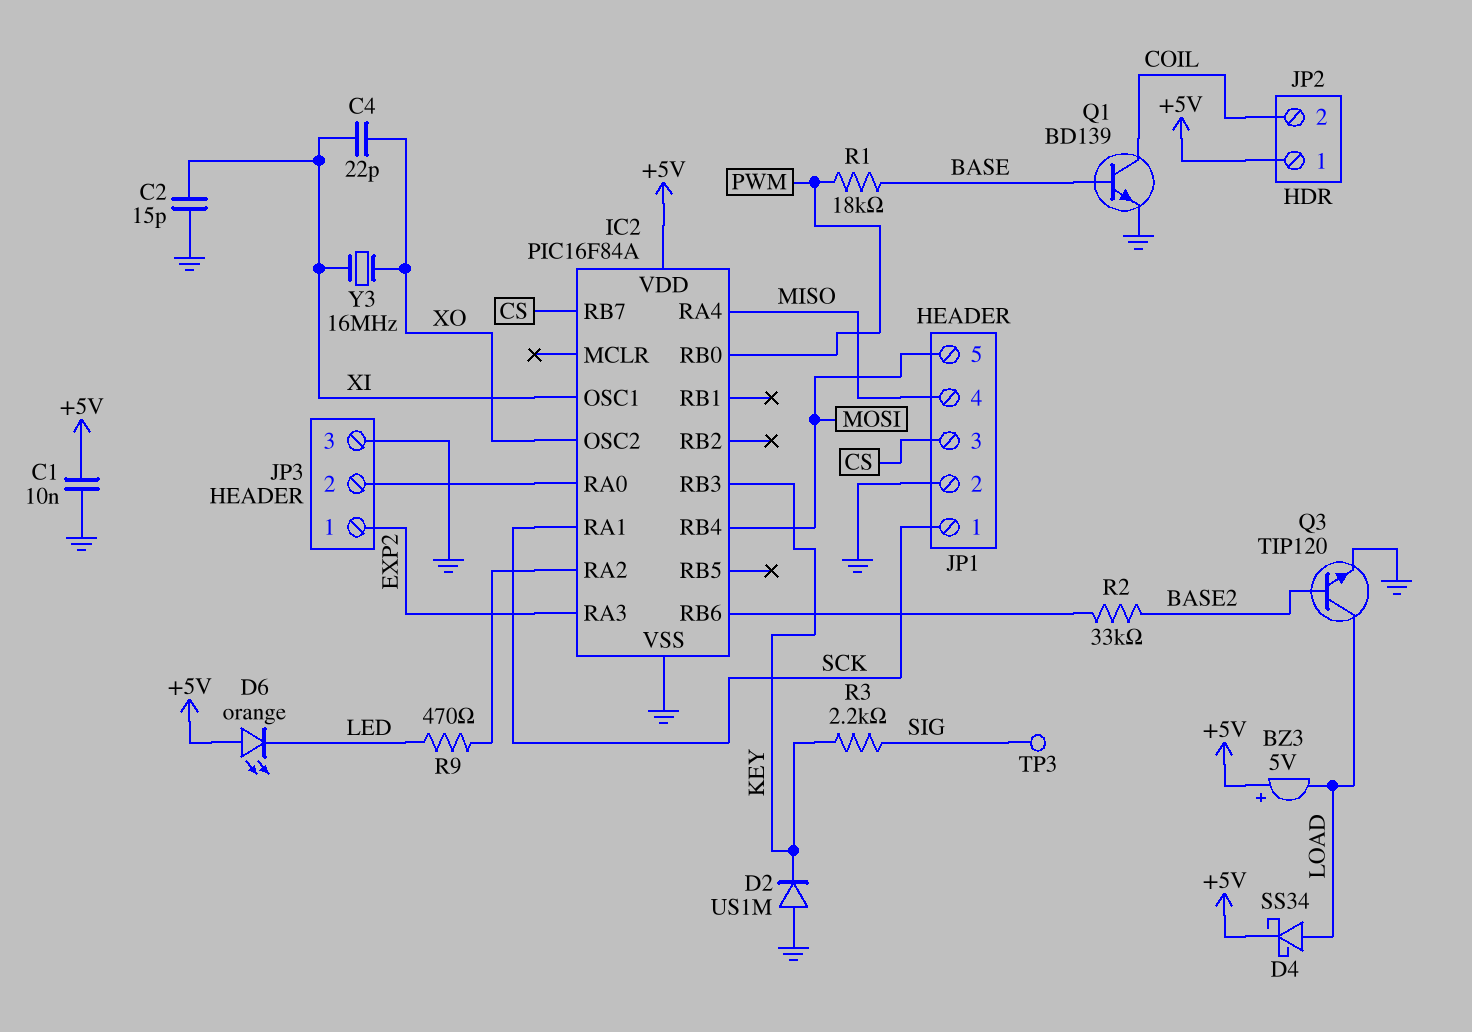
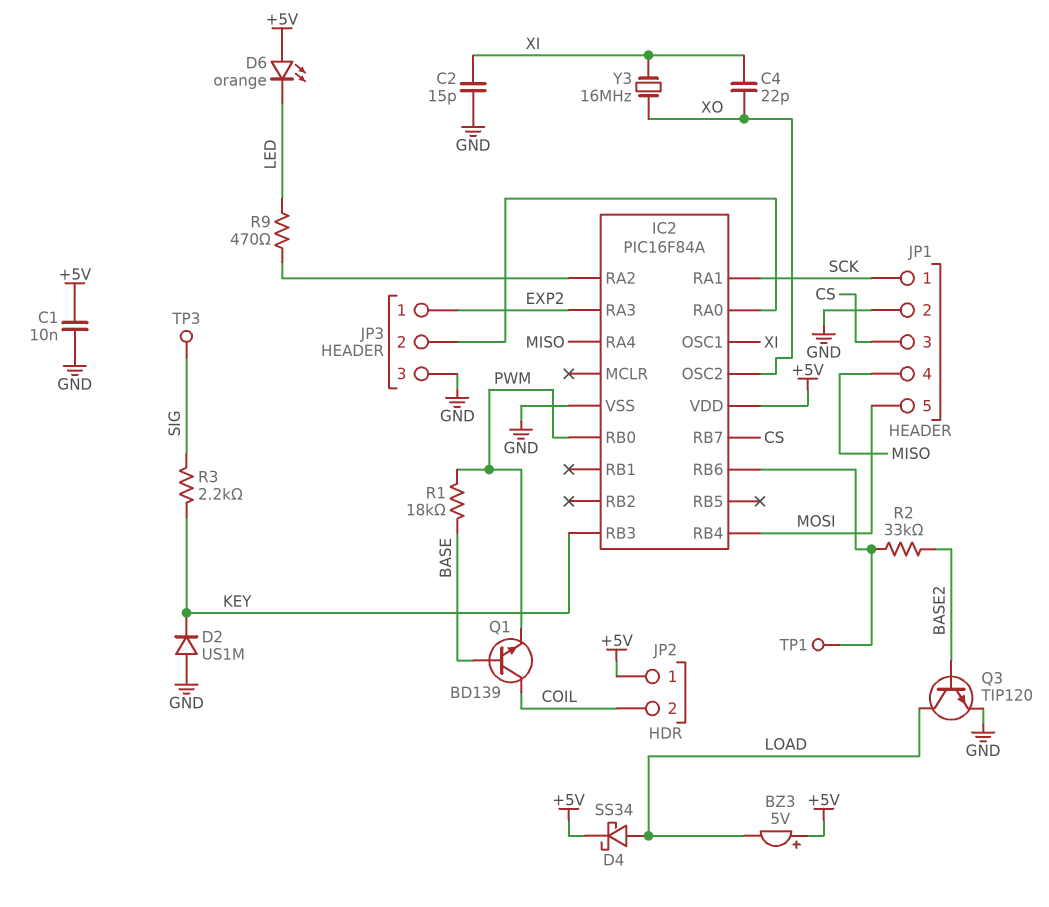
Q1: NPN BD139 (B BASE, C COIL, E GND) -> NPN BD139 (B BASE, C COIL, E PWM)
TP1: none -> test point (IC2/RB6)

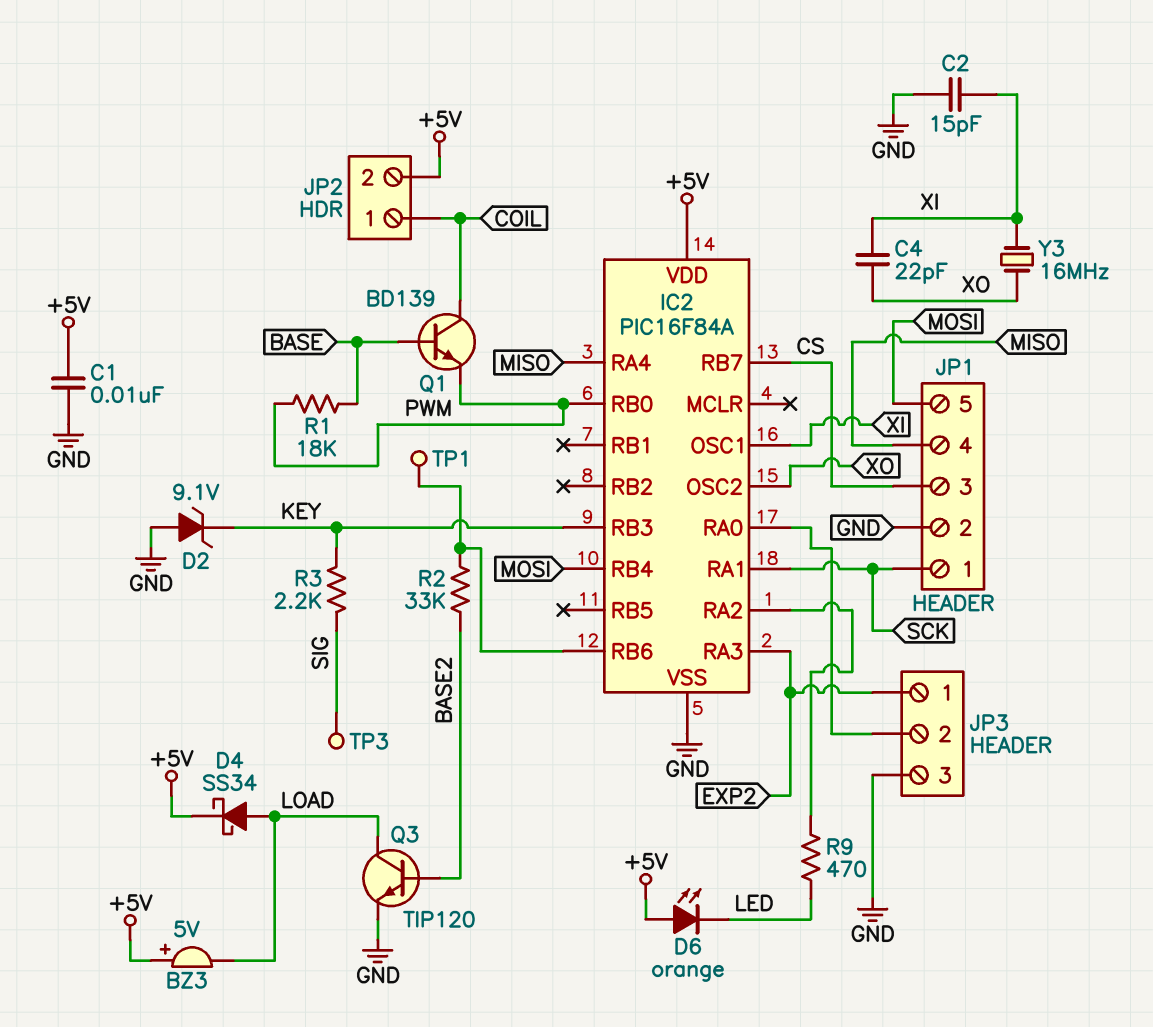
D2: diode US1M (A GND, K KEY) -> zener 9.1V (A GND, K KEY)
JP2 pin 1: +5V -> COIL
JP2 pin 2: COIL -> +5V

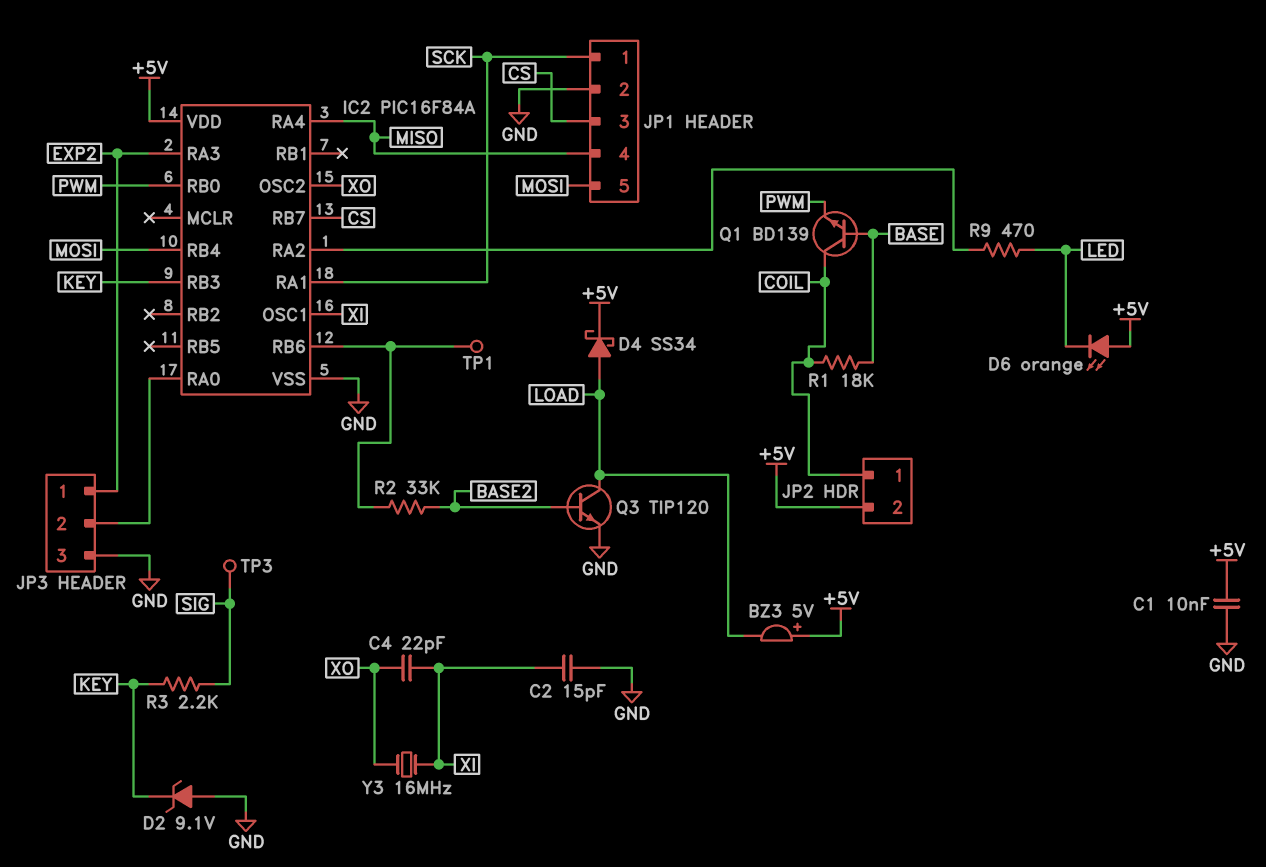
R1: 18k (BASE, PWM) -> 18k (BASE, COIL)

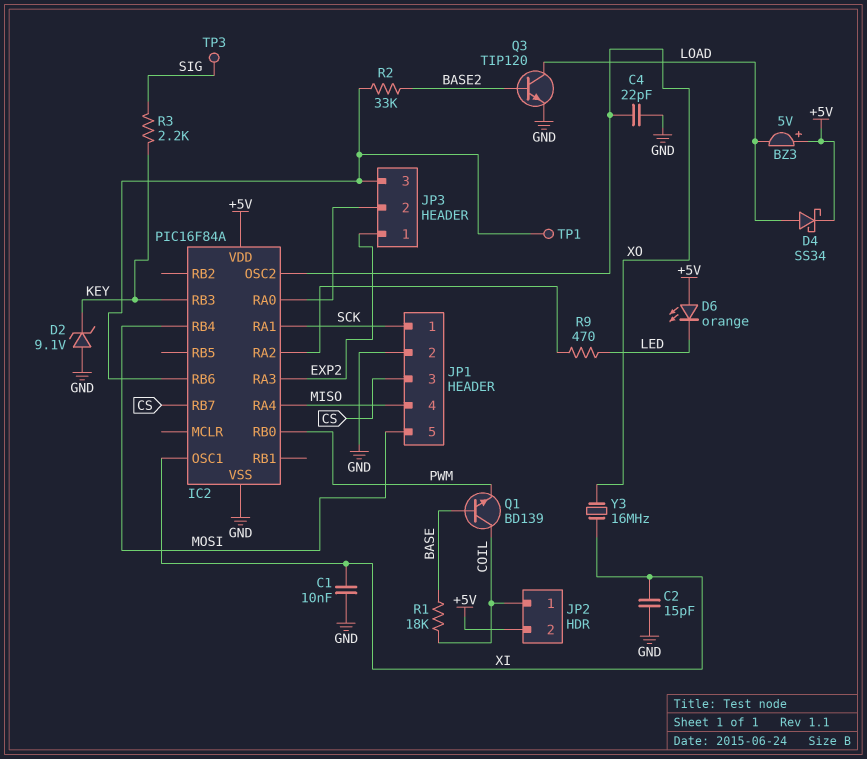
C1: 10nF (+5V, GND) -> 10nF (GND, XI)
C4: 22pF (XI, XO) -> 22pF (GND, XO)
JP3 pin 3: GND -> IC2/RB6

